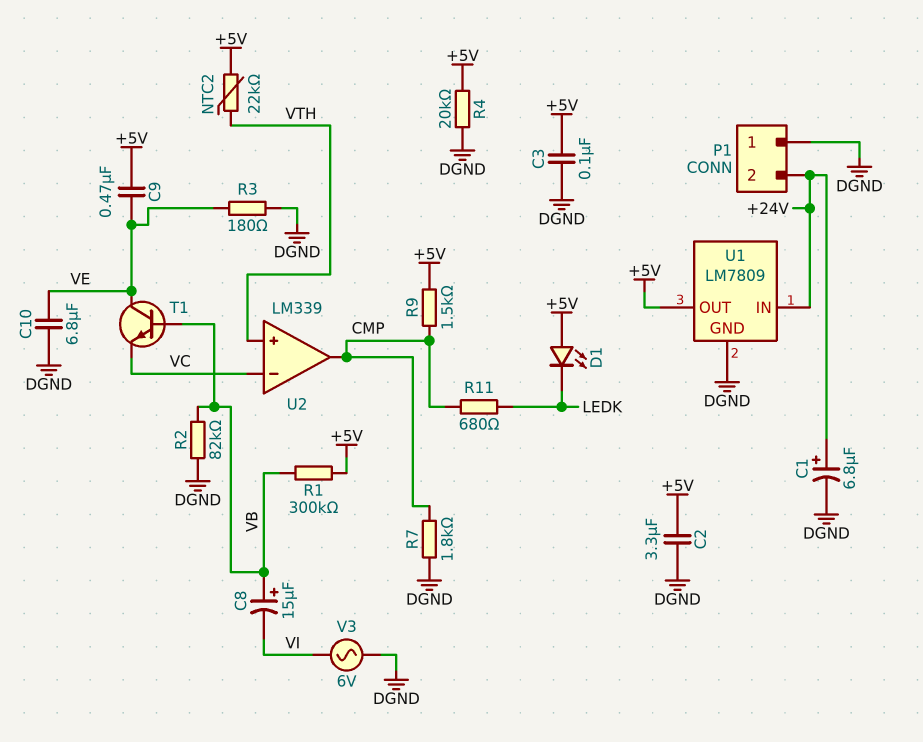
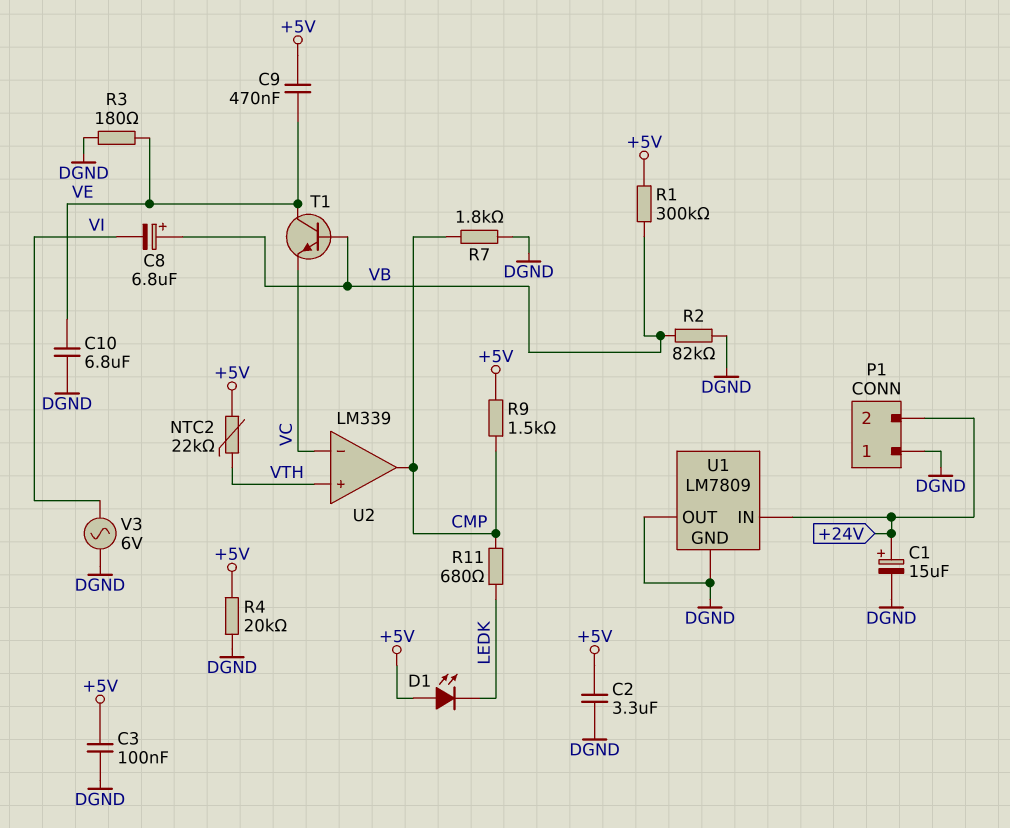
C1: 6.8uF (plus +24V, minus DGND) -> 15uF (plus +24V, minus DGND)
C8: 15uF (plus VB, minus VI) -> 6.8uF (plus VB, minus VI)
U1 pin OUT: +5V -> DGND

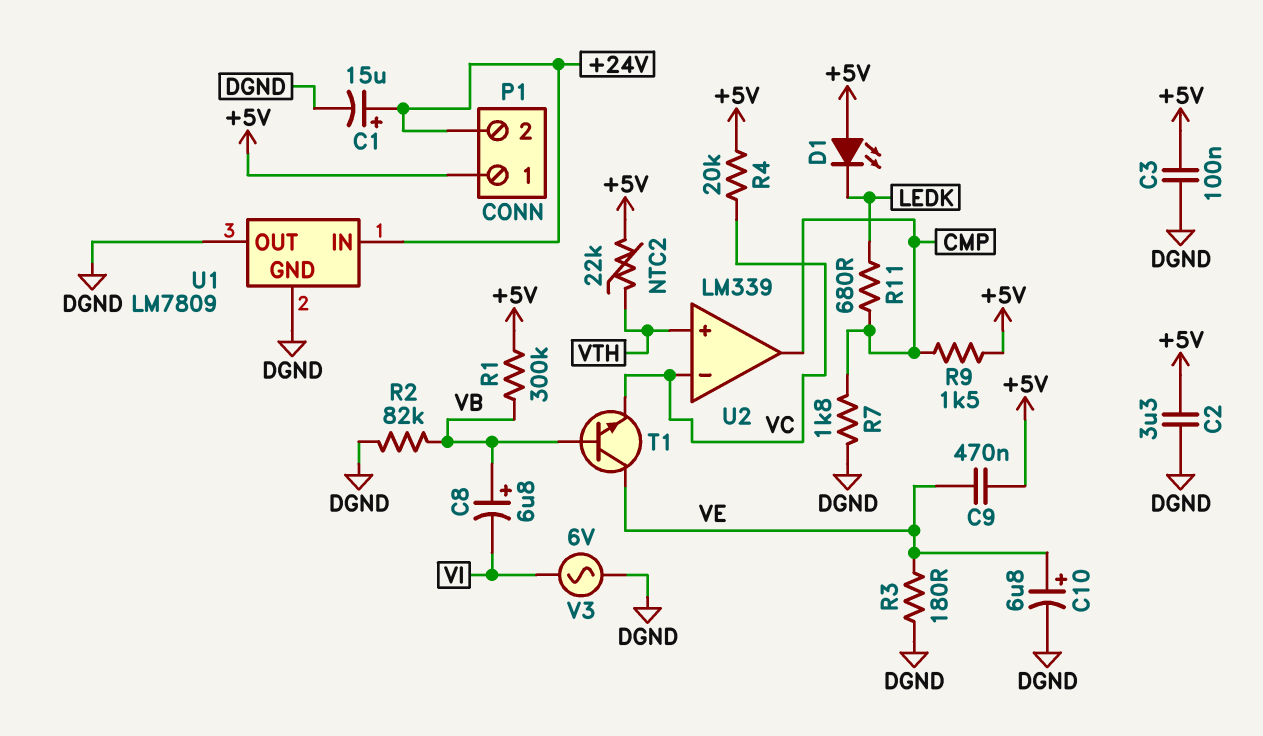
C10: 6.8uF (DGND, VE) -> 6.8uF (plus VE, minus DGND)
P1 pin 1: DGND -> +5V
R4: 20k (+5V, DGND) -> 20k (+5V, VC)

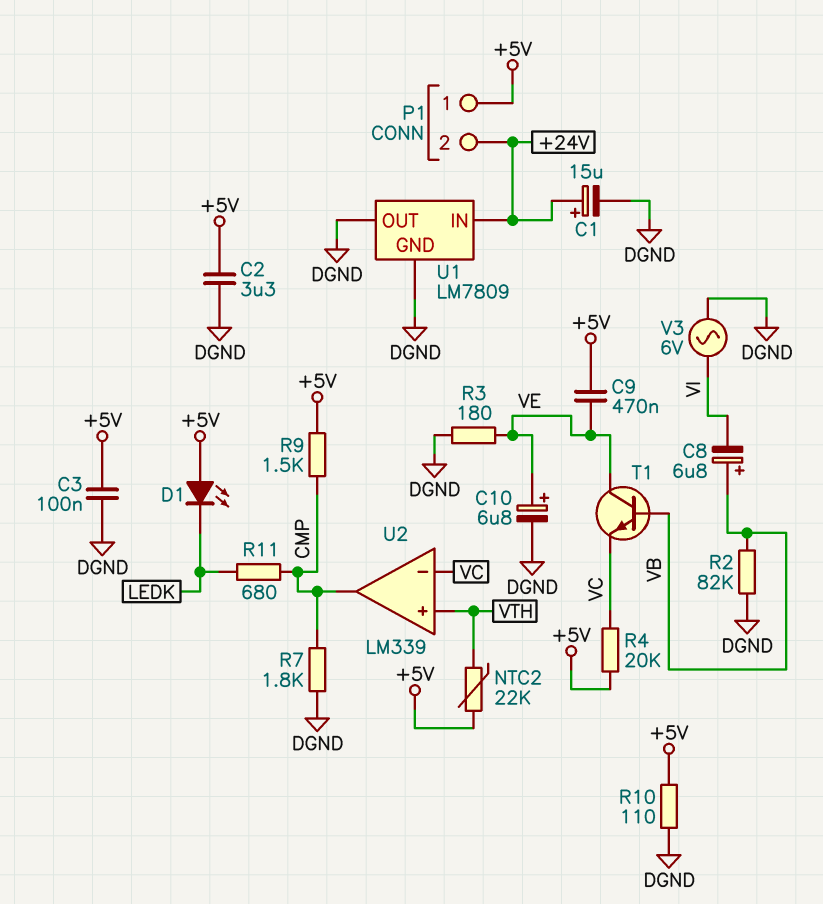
R1: 300k (+5V, VB) -> none
R10: none -> 110 (+5V, DGND)

